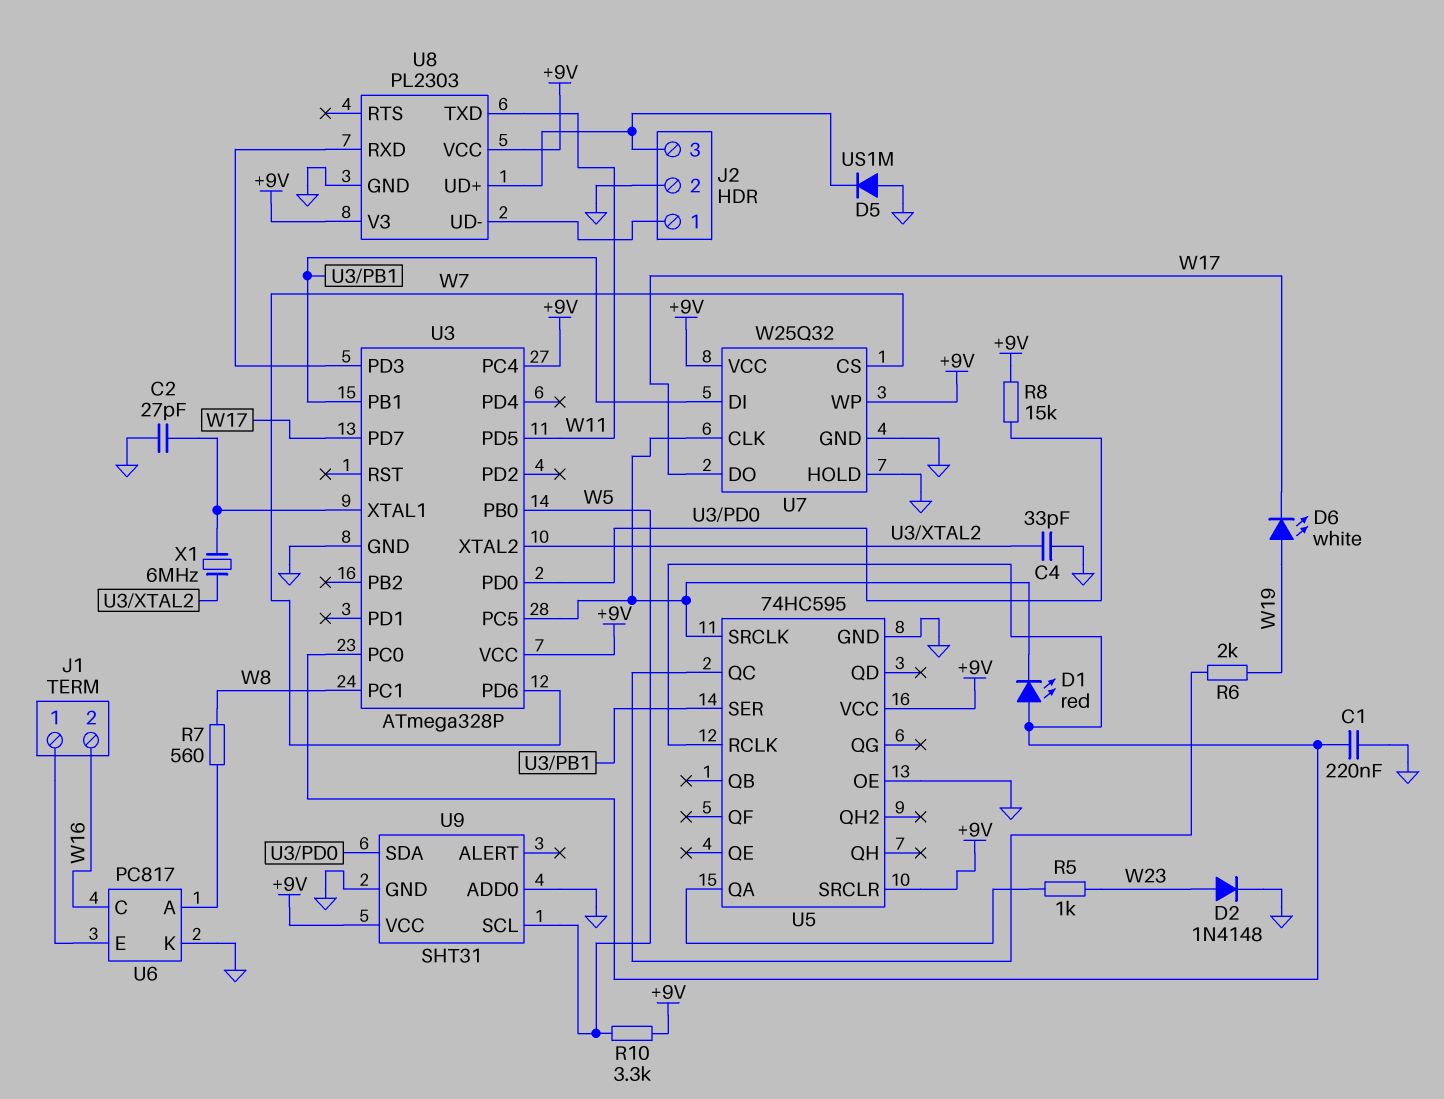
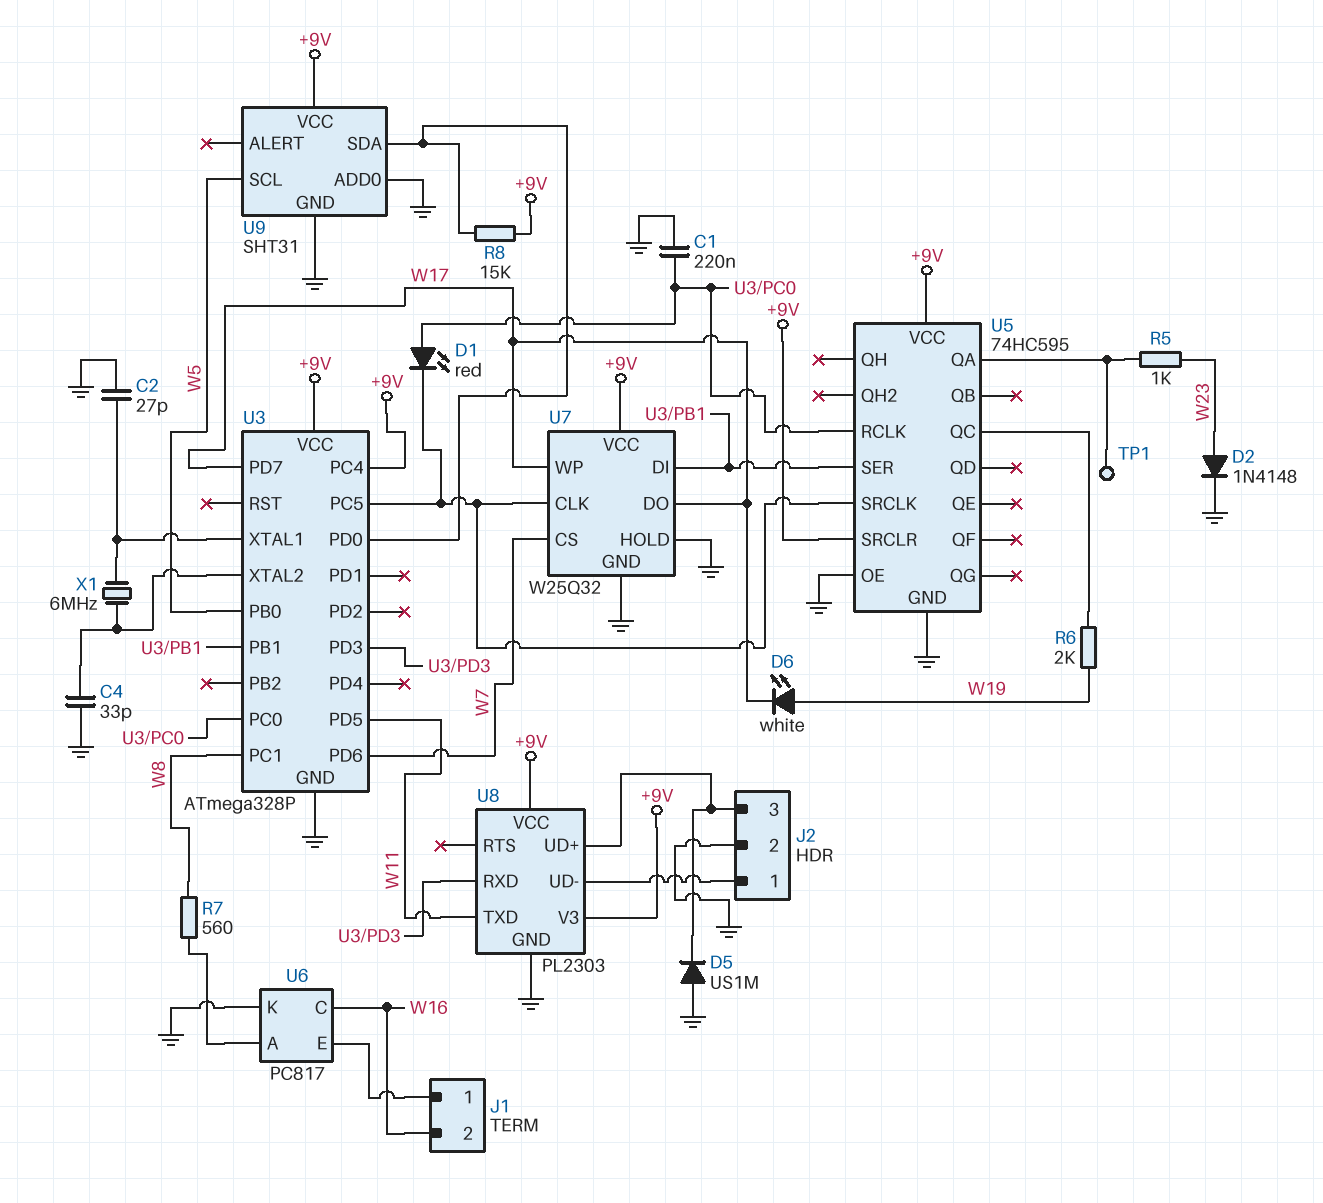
R10: 3.3k (+9V, W5) -> none
TP1: none -> test point (U5/QA)
U7 pin WP: +9V -> W17

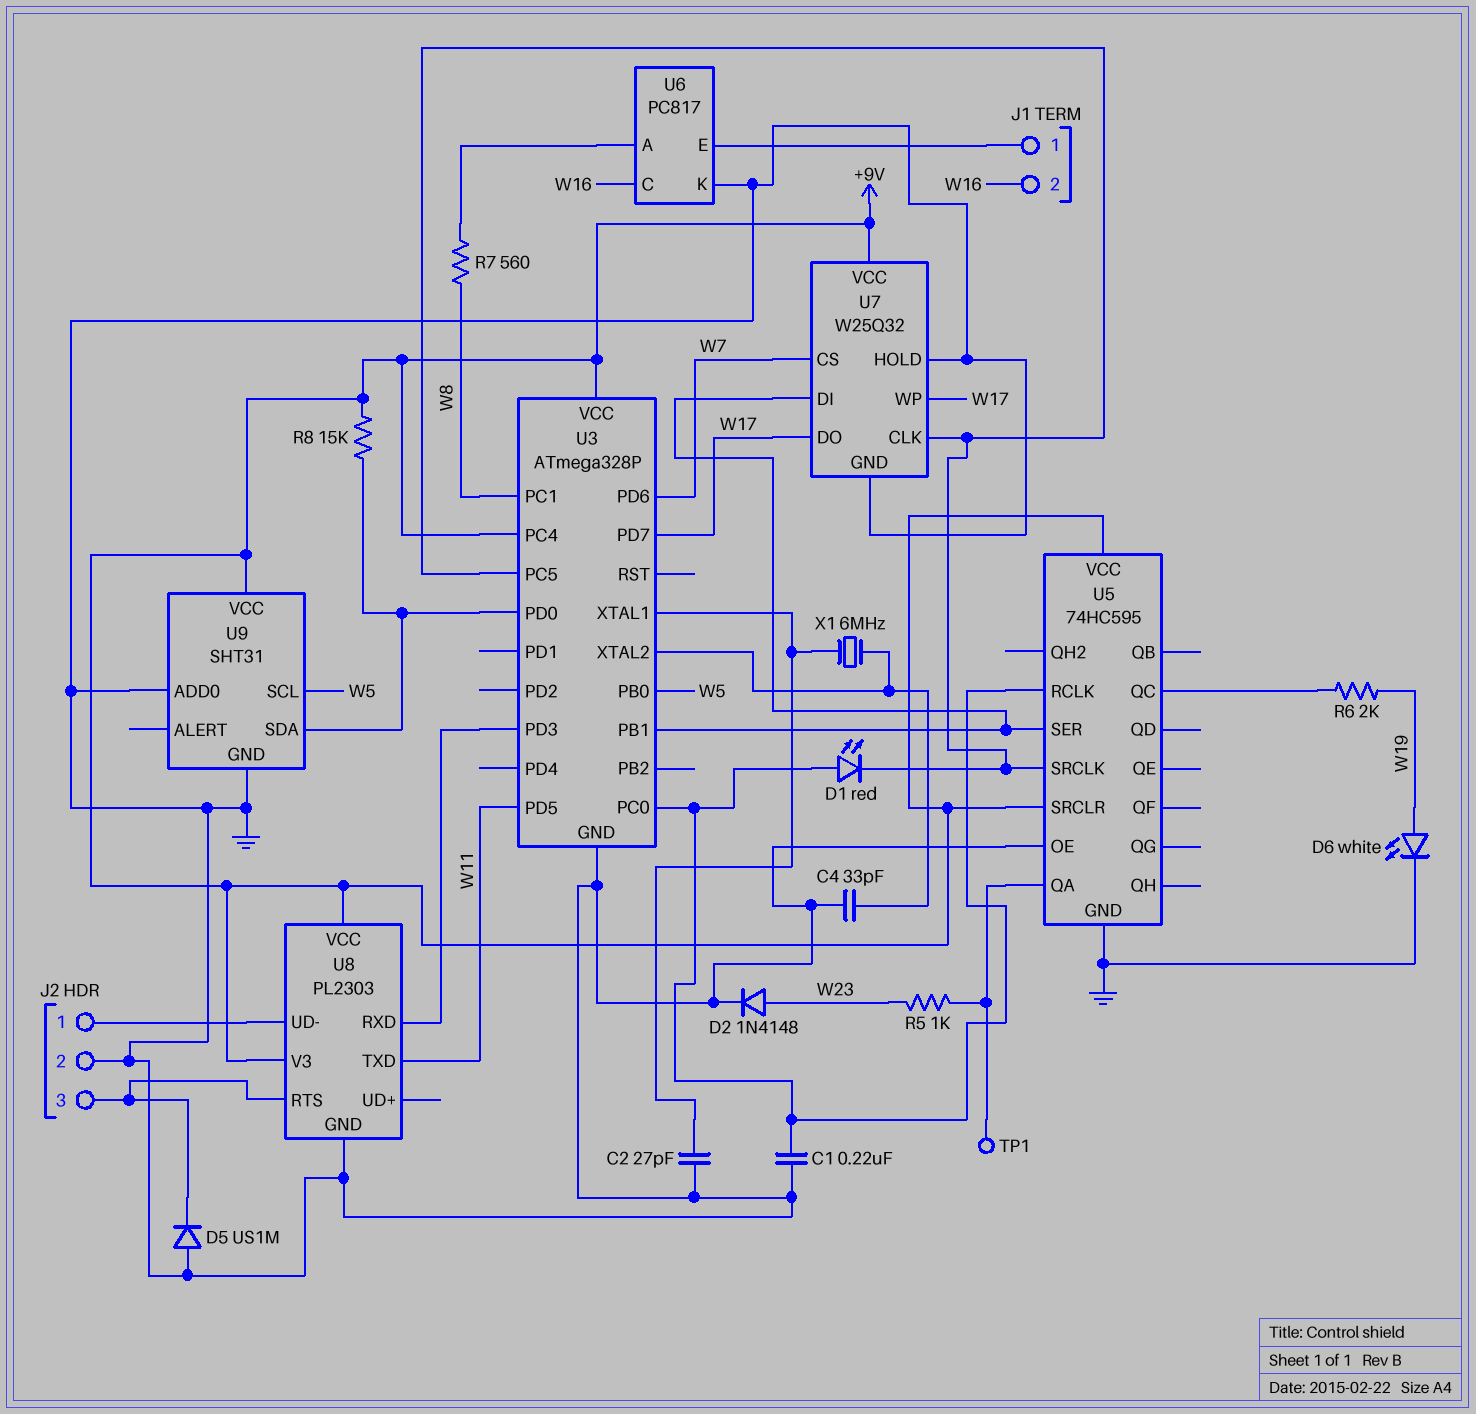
D6: LED white (A W19, K W17) -> LED white (A W19, K GND)
U8 pin RTS: none -> J2/3
U8 pin UD+: J2/3 -> none

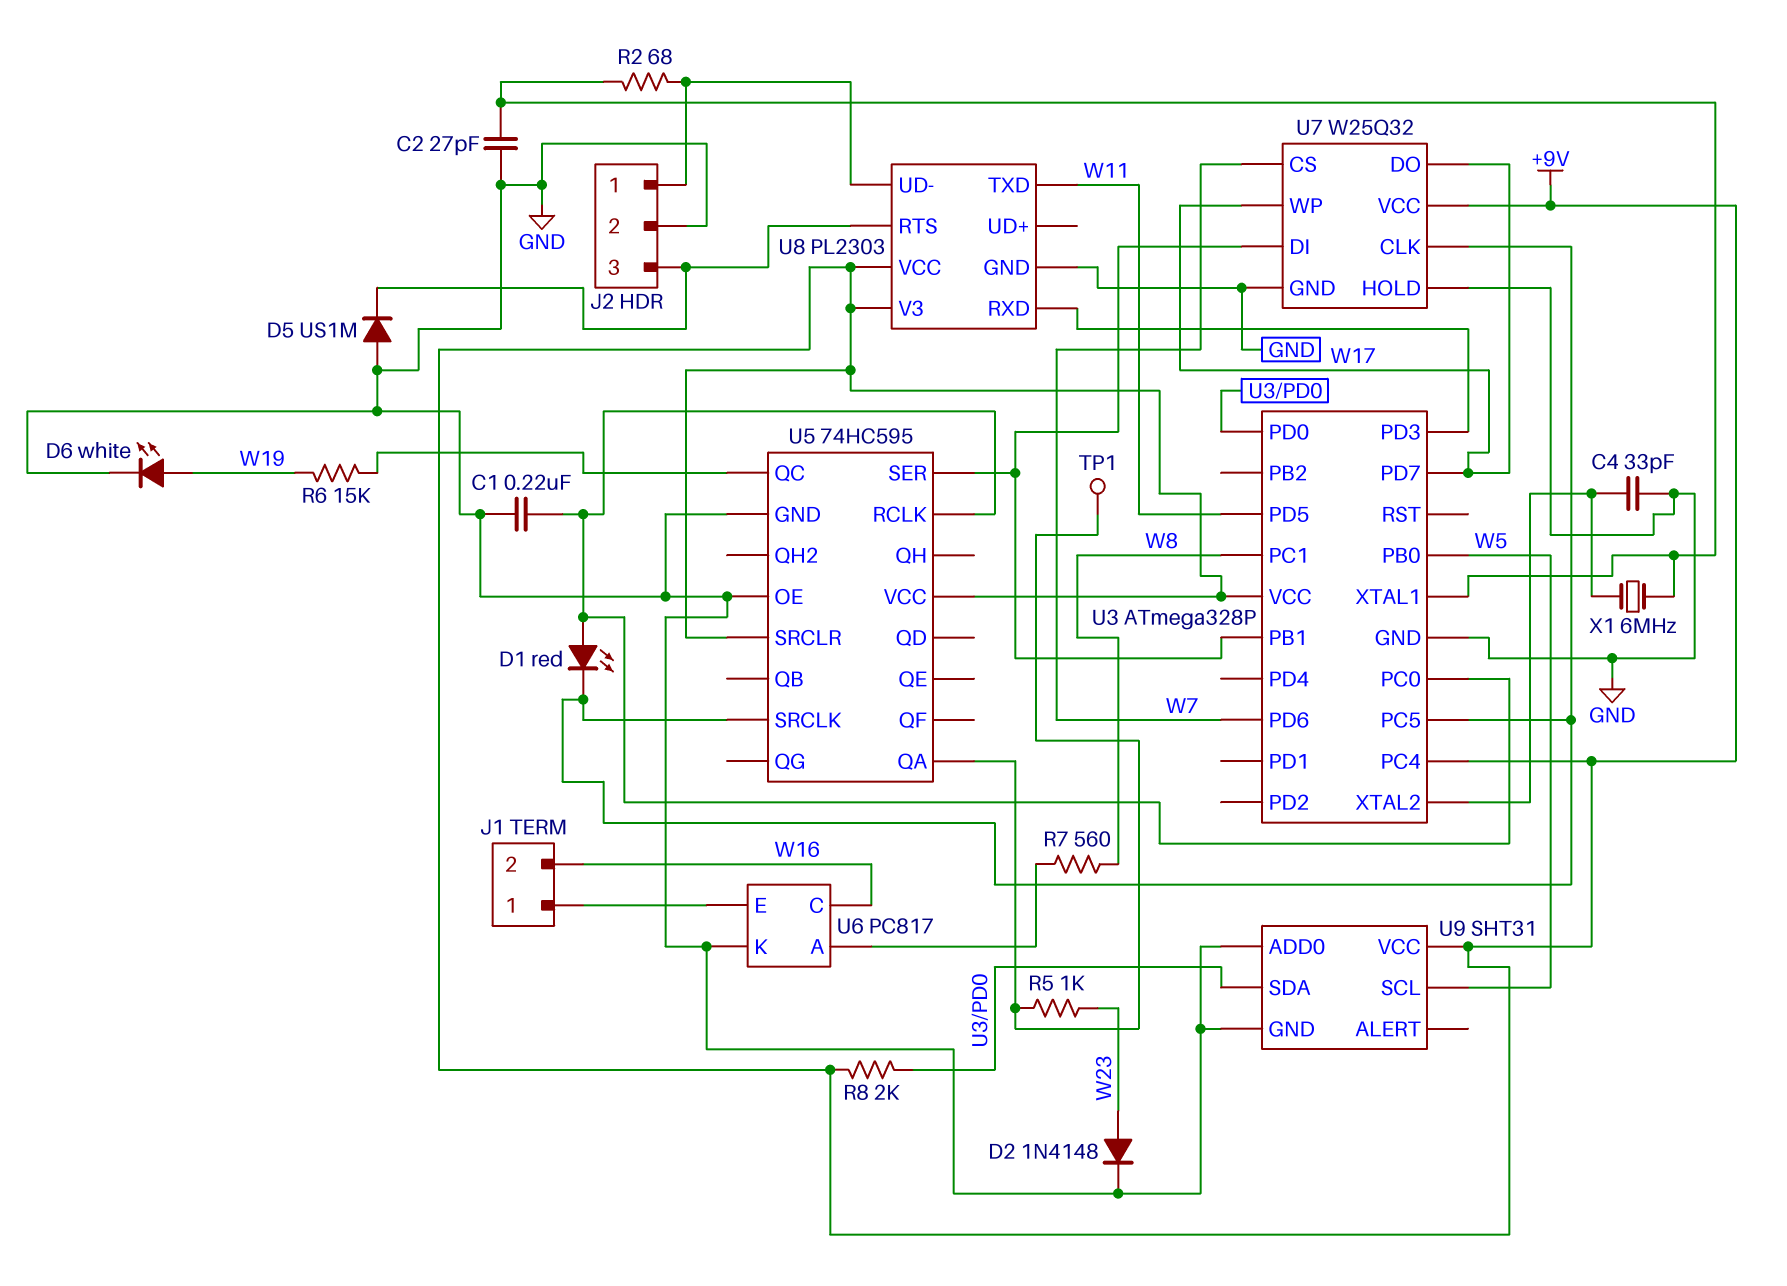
R2: none -> 68 (J2/1, U3/XTAL1)
R6: 2k (U5/QC, W19) -> 15k (U5/QC, W19)
R8: 15k (+9V, U3/PD0) -> 2k (+9V, U3/PD0)

